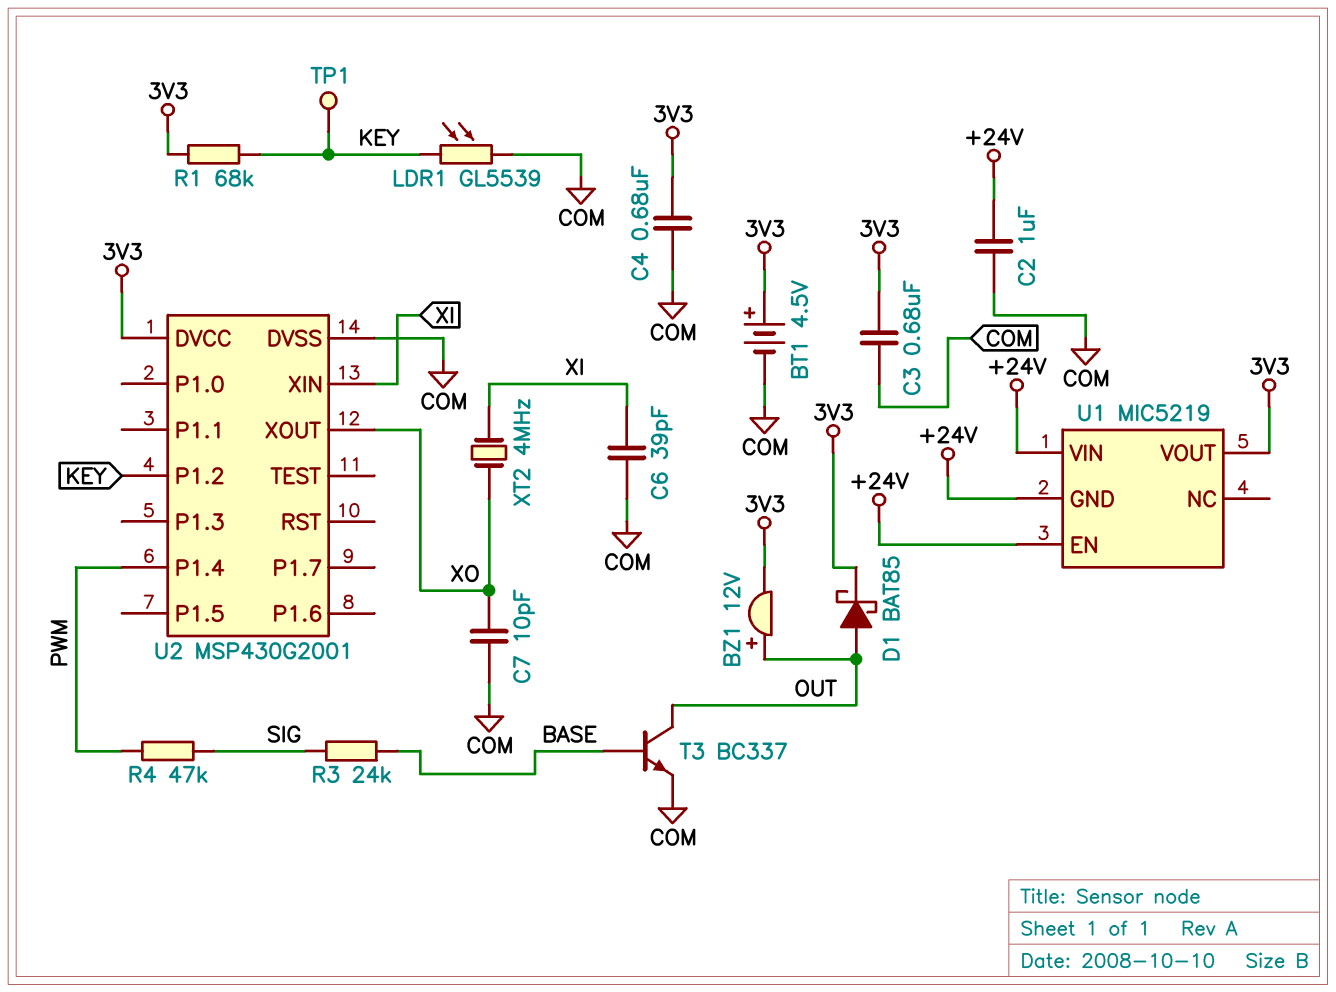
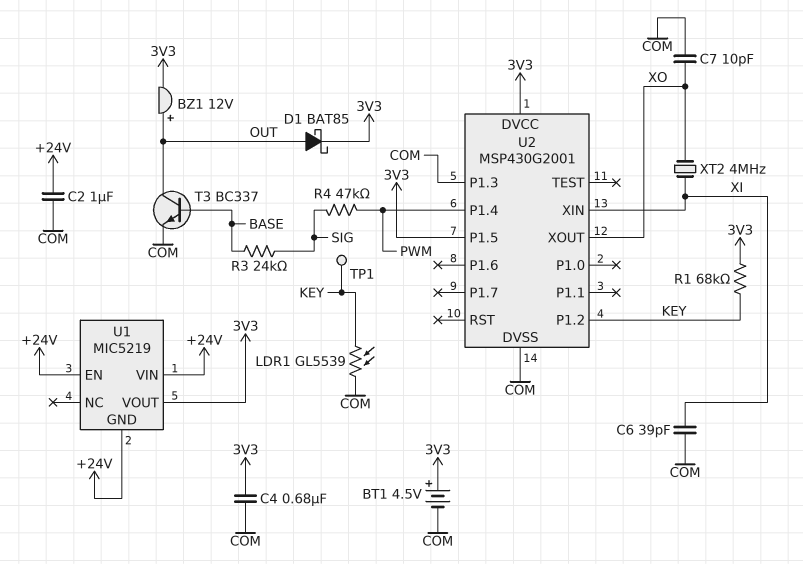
C3: 680nF (3V3, COM) -> none
U2 pin P1.3: none -> COM
U2 pin P1.5: none -> 3V3

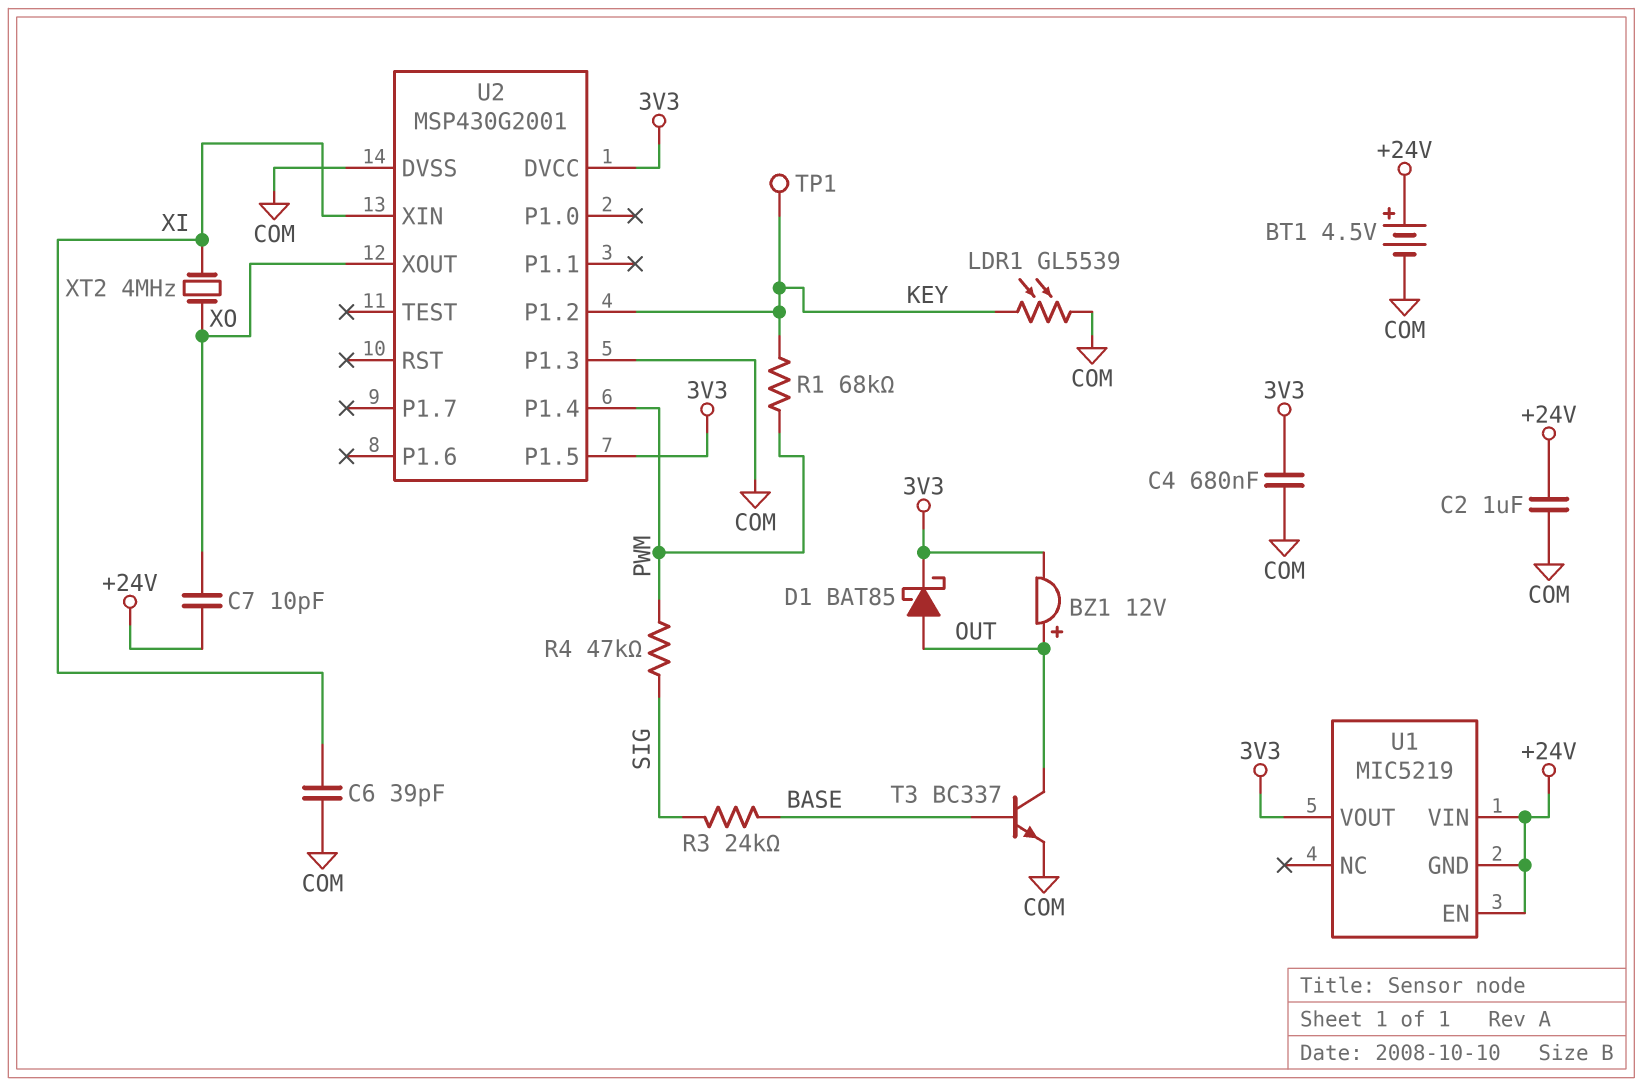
BT1: 4.5V (plus 3V3, minus COM) -> 4.5V (plus +24V, minus COM)
C7: 10pF (COM, XO) -> 10pF (+24V, XO)
R1: 68k (3V3, KEY) -> 68k (KEY, PWM)

